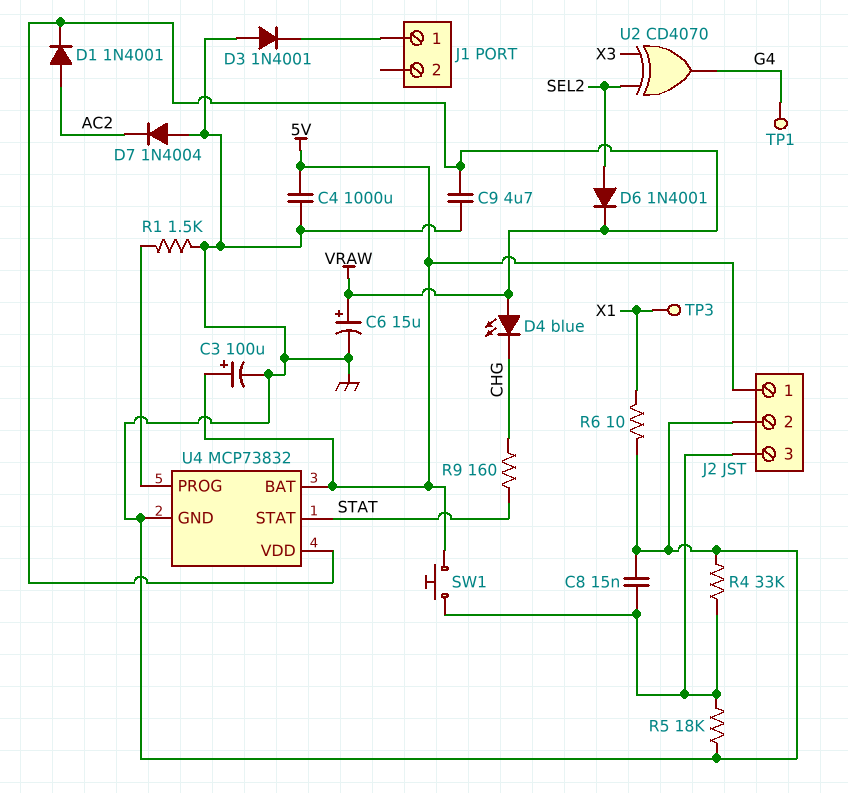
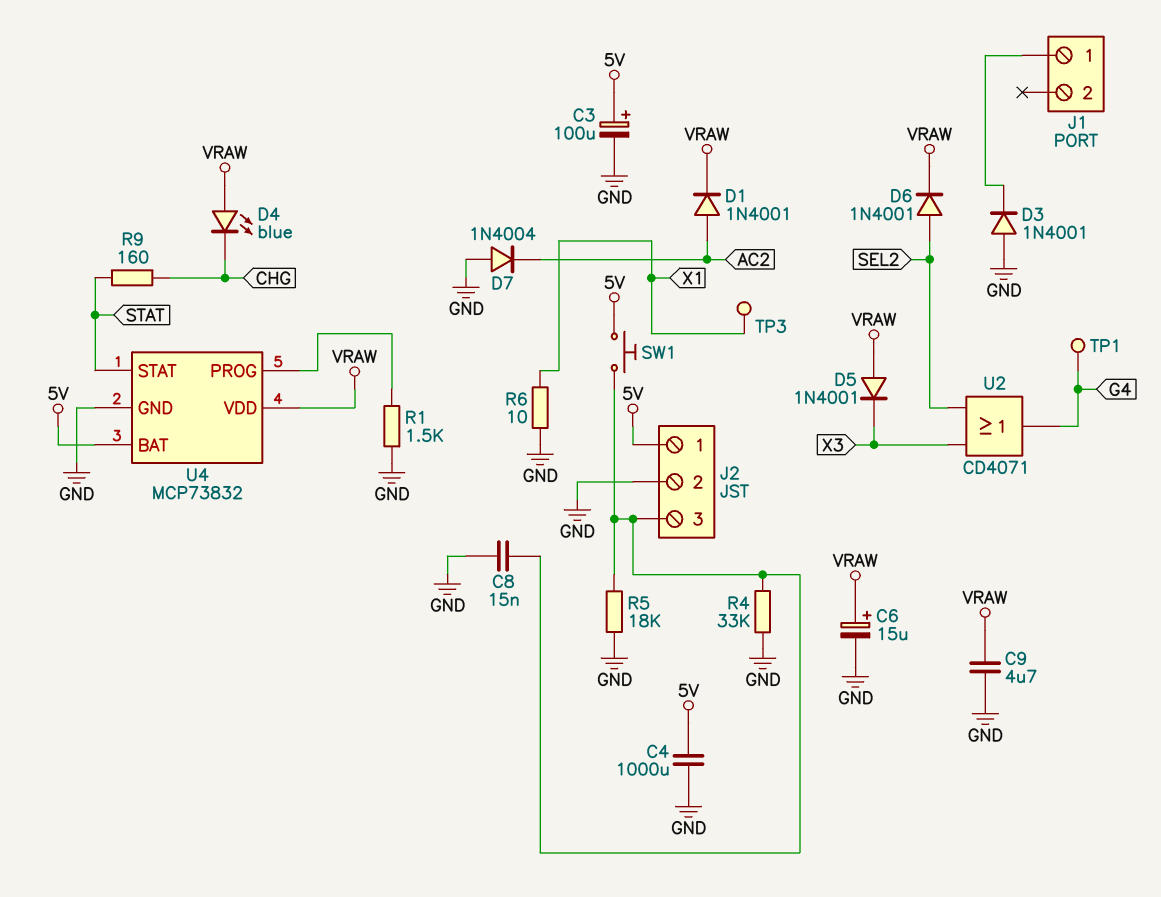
D5: none -> diode 1N4001 (A VRAW, K X3)
U2: XOR CD4070 (in SEL2, in X3, out G4) -> OR CD4071 (in SEL2, in X3, out G4)

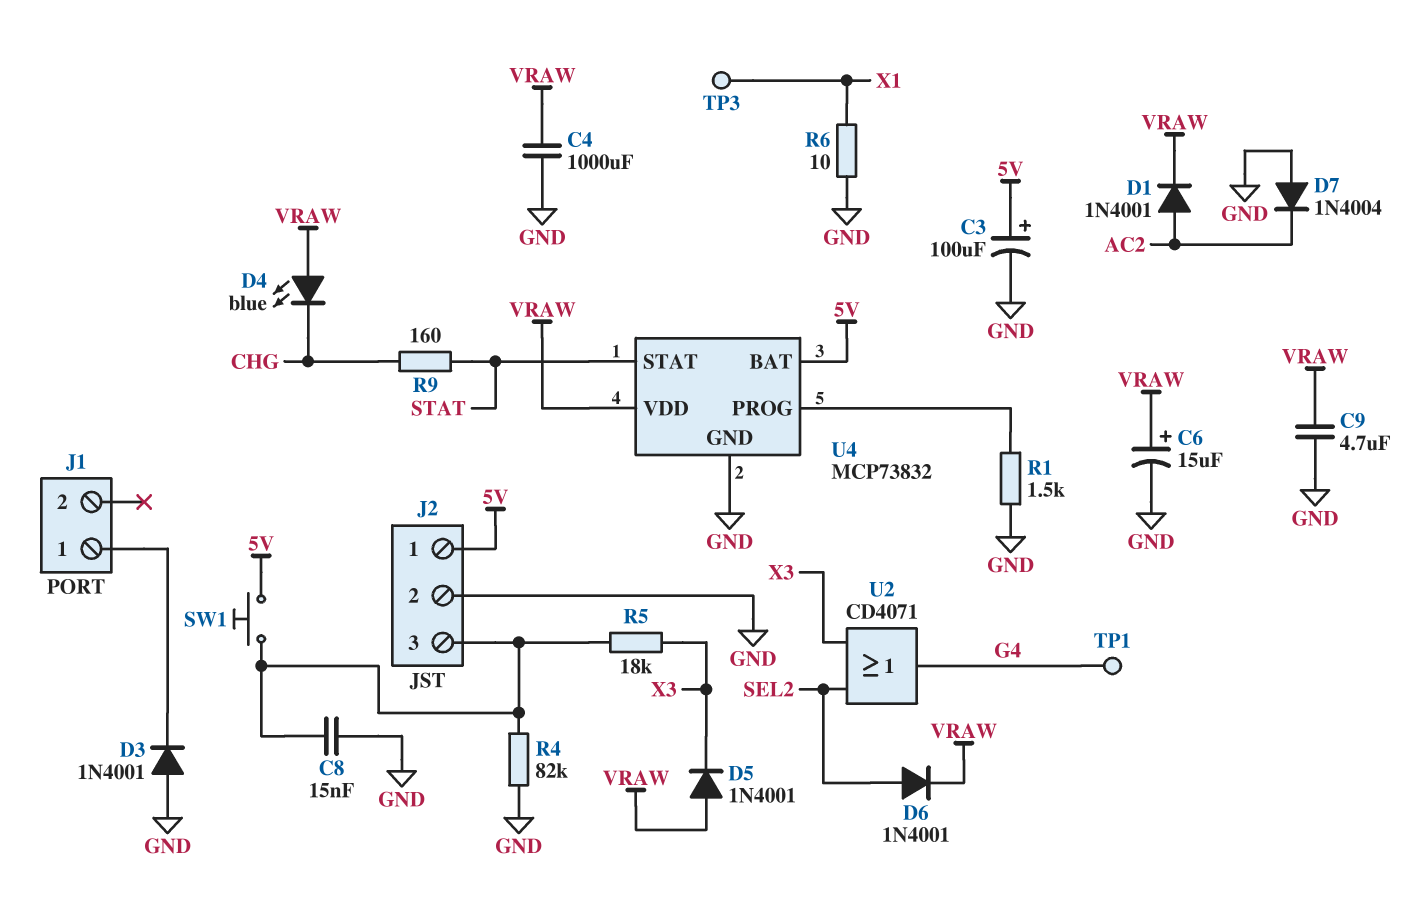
C4: 1000uF (5V, GND) -> 1000uF (GND, VRAW)
R4: 33k (GND, J2/3) -> 82k (GND, J2/3)
R5: 18k (GND, J2/3) -> 18k (J2/3, X3)

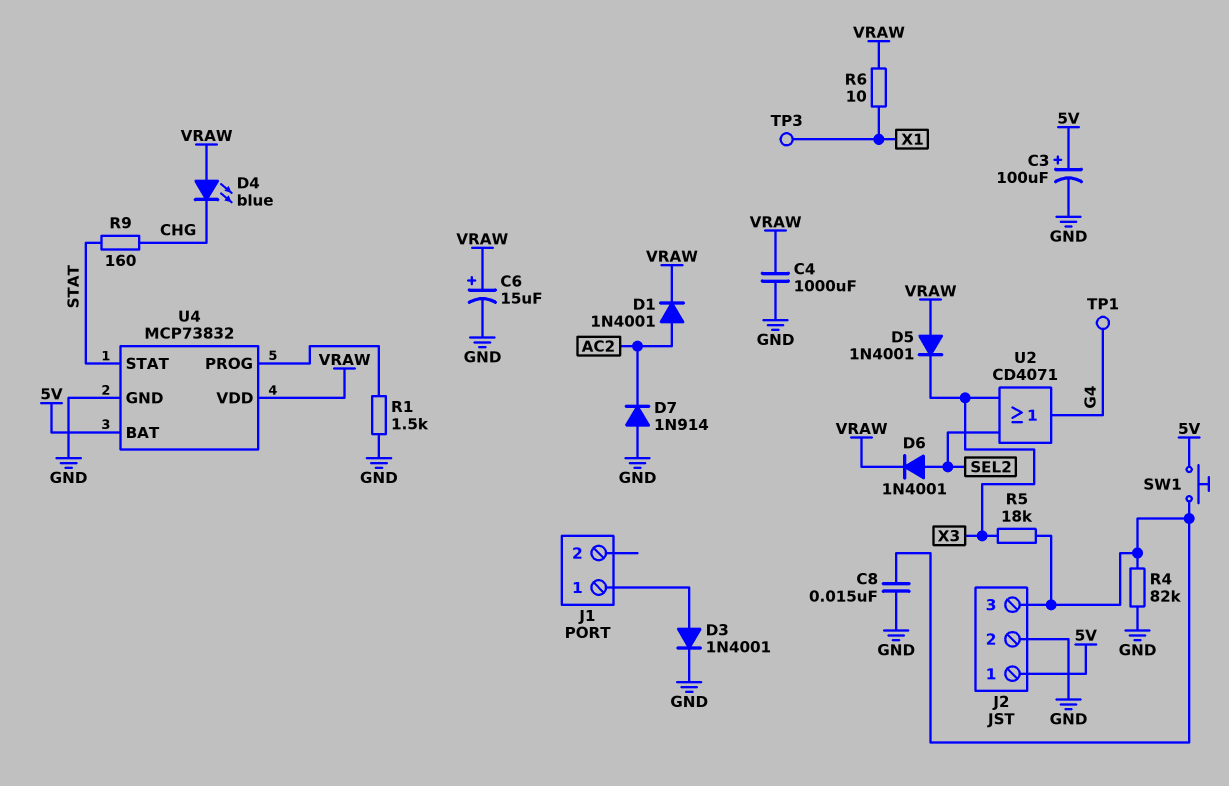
C9: 4.7uF (GND, VRAW) -> none
D3: diode 1N4001 (A GND, K J1/1) -> diode 1N4001 (A J1/1, K GND)
D7: diode 1N4004 (A GND, K AC2) -> diode 1N914 (A GND, K AC2)
R6: 10 (GND, X1) -> 10 (VRAW, X1)

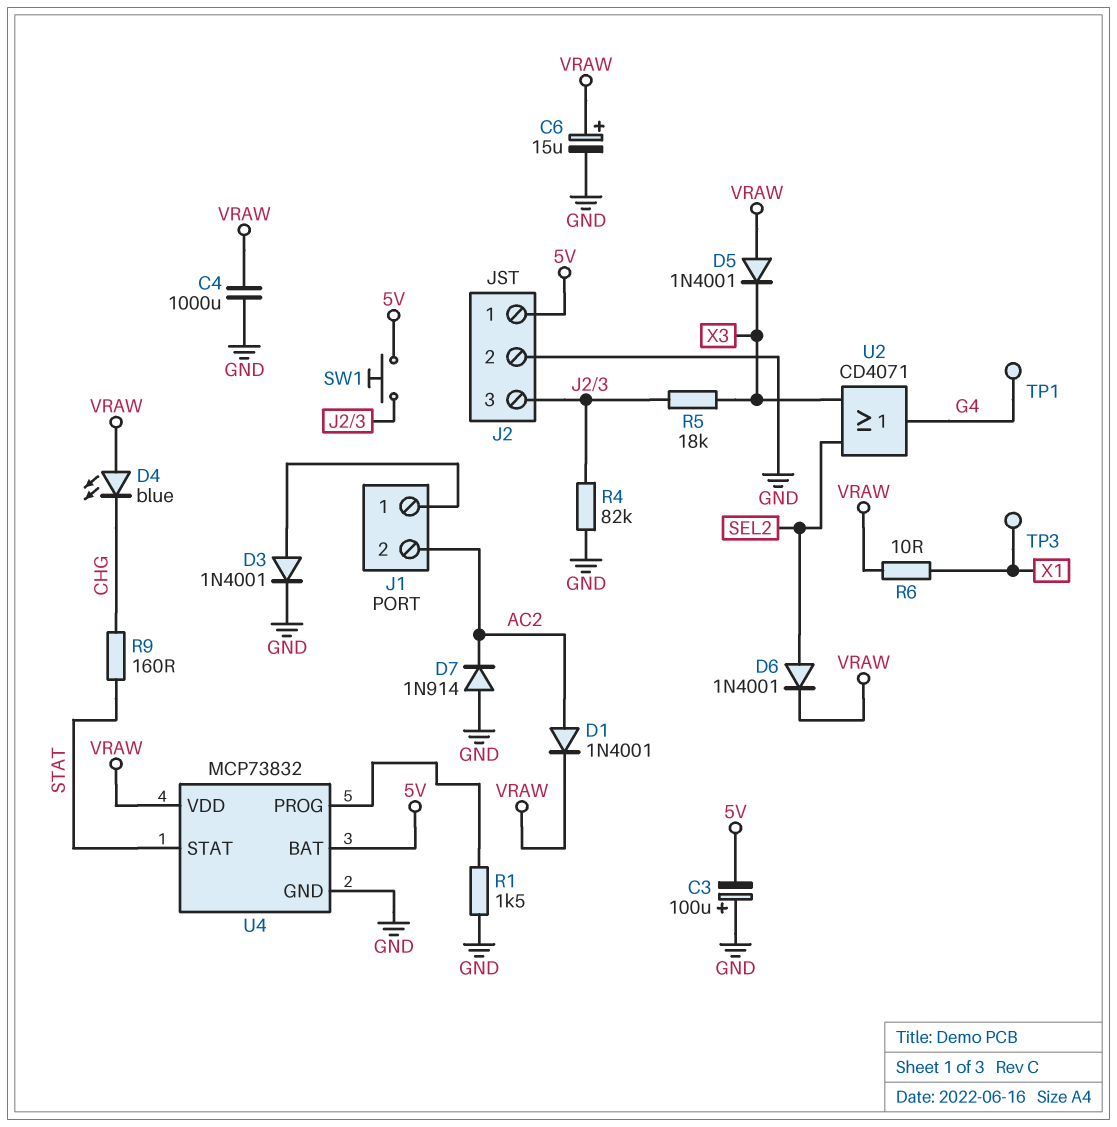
C3: 100uF (plus 5V, minus GND) -> 100uF (plus GND, minus 5V)
C8: 15nF (GND, J2/3) -> none
J1 pin 2: none -> AC2

